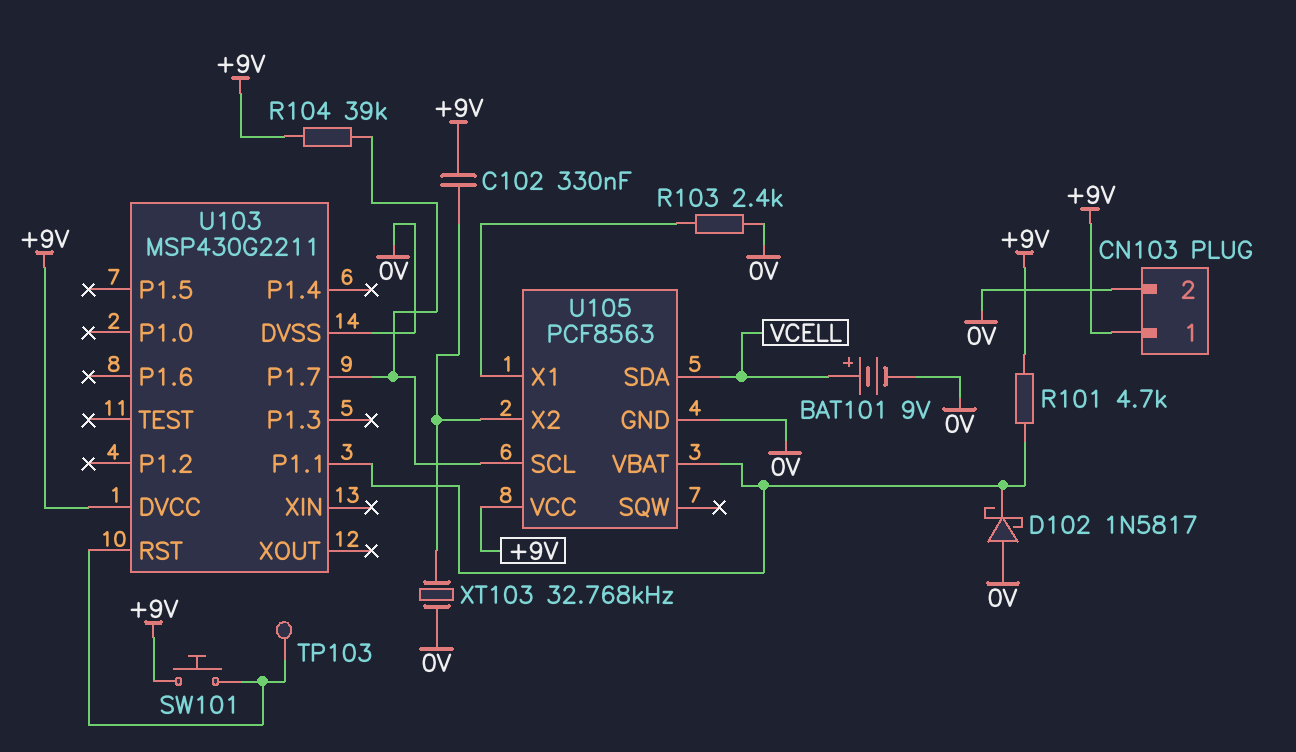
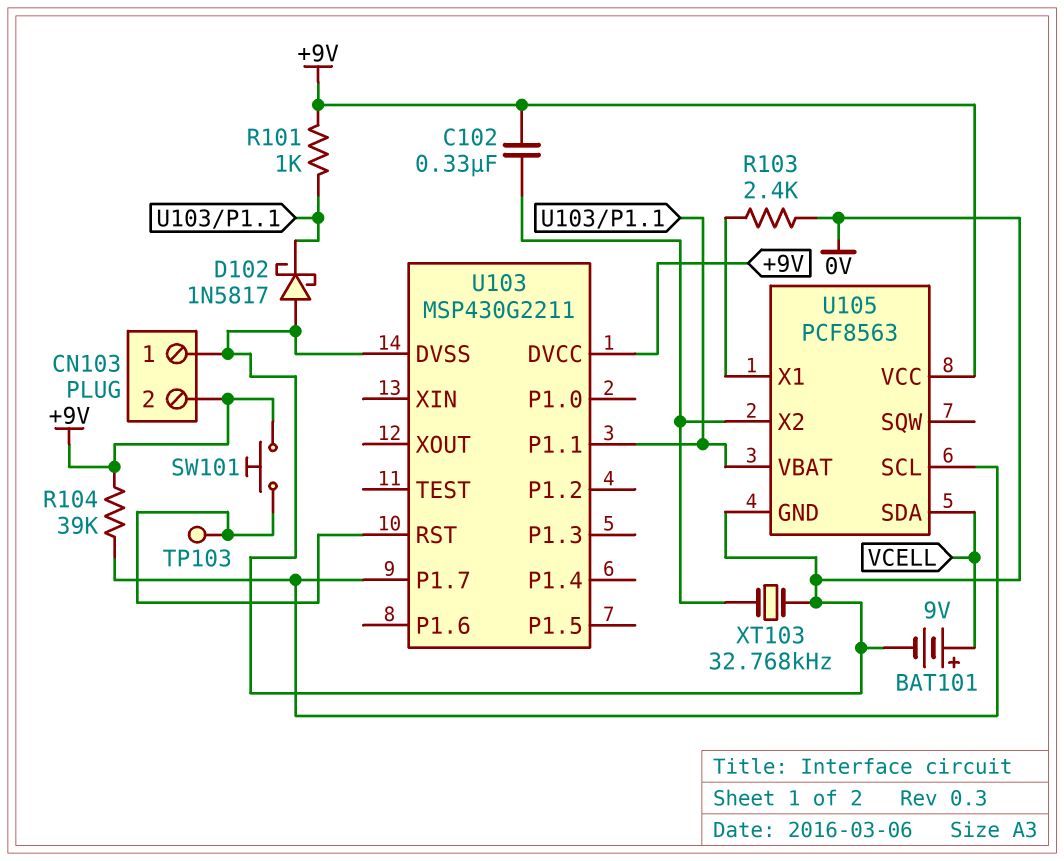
CN103 pin 1: +9V -> 0V
CN103 pin 2: 0V -> +9V
R101: 4.7k (+9V, U103/P1.1) -> 1k (+9V, U103/P1.1)

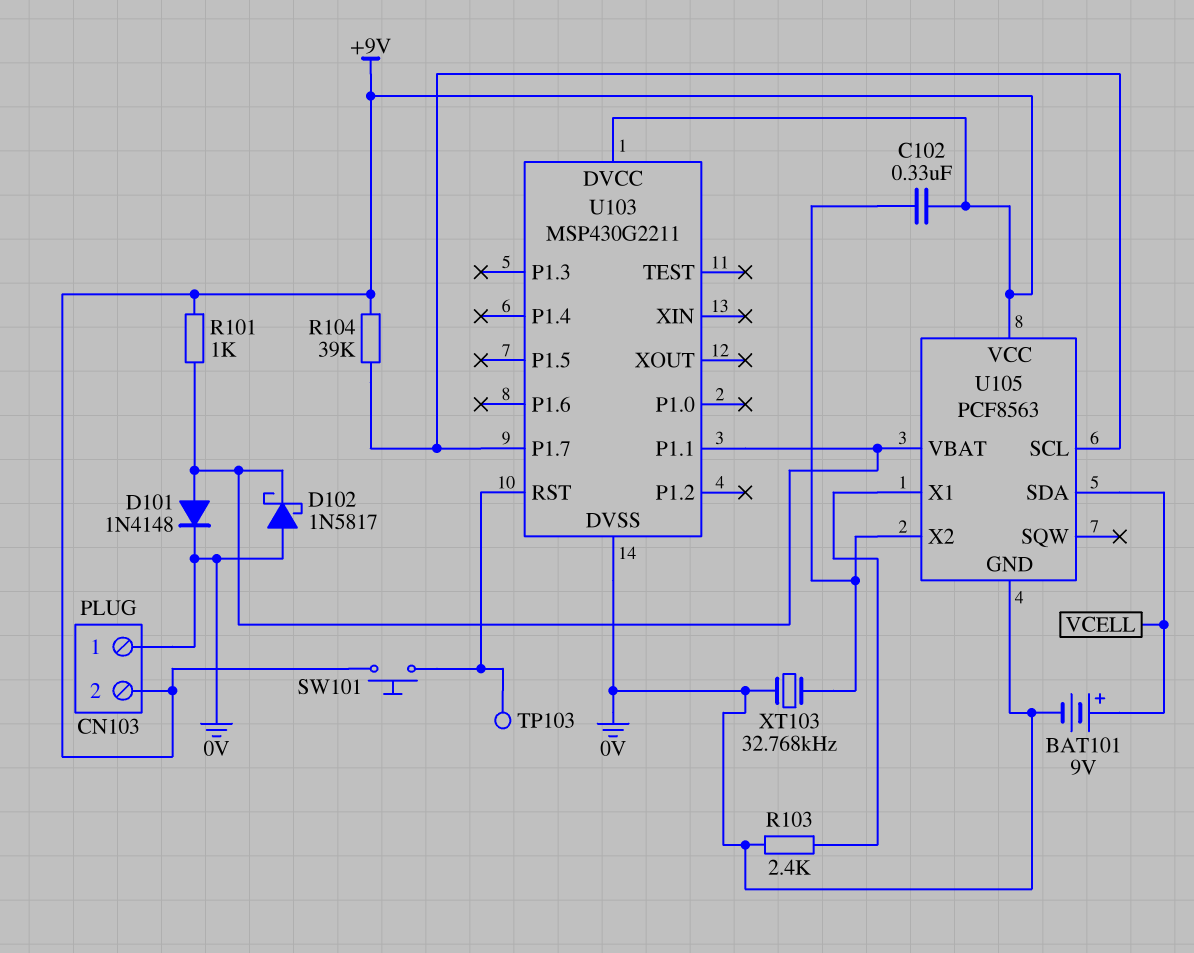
D101: none -> diode 1N4148 (A U103/P1.1, K 0V)

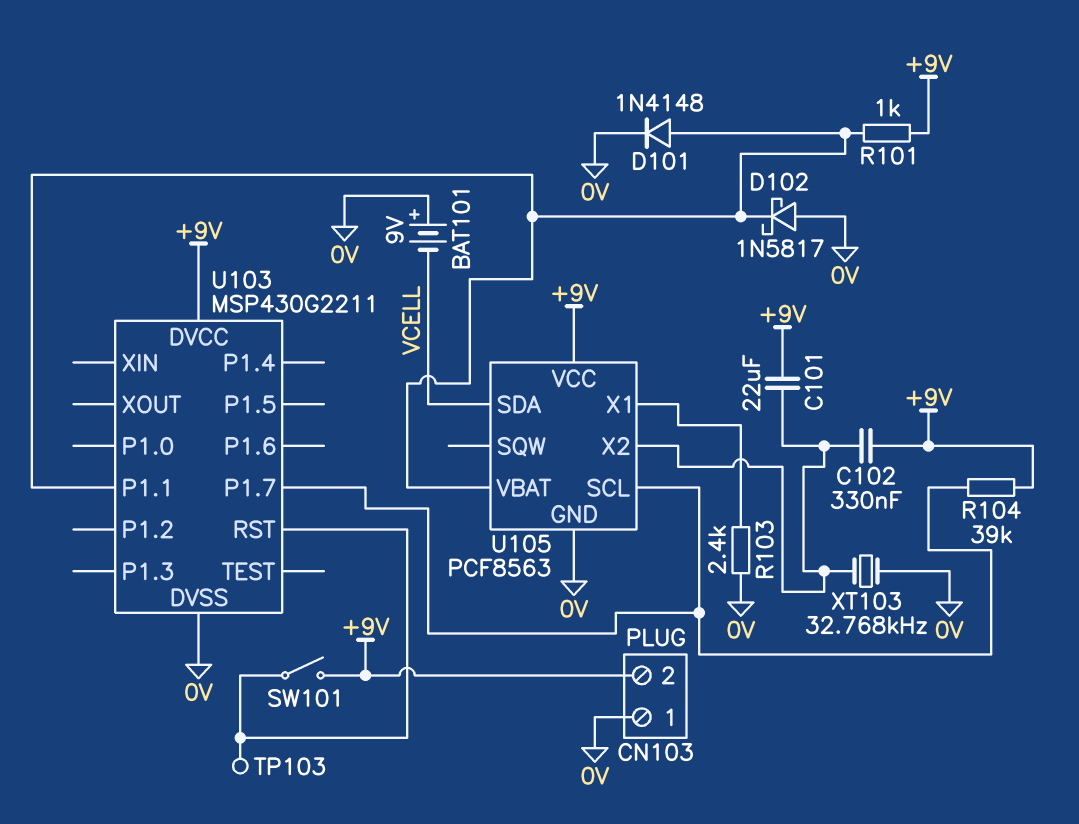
BAT101: 9V (plus VCELL, minus 0V) -> 9V (plus 0V, minus VCELL)
C101: none -> 22uF (+9V, U105/X2)
SW101: button (+9V, U103/RST) -> switch (+9V, U103/RST)

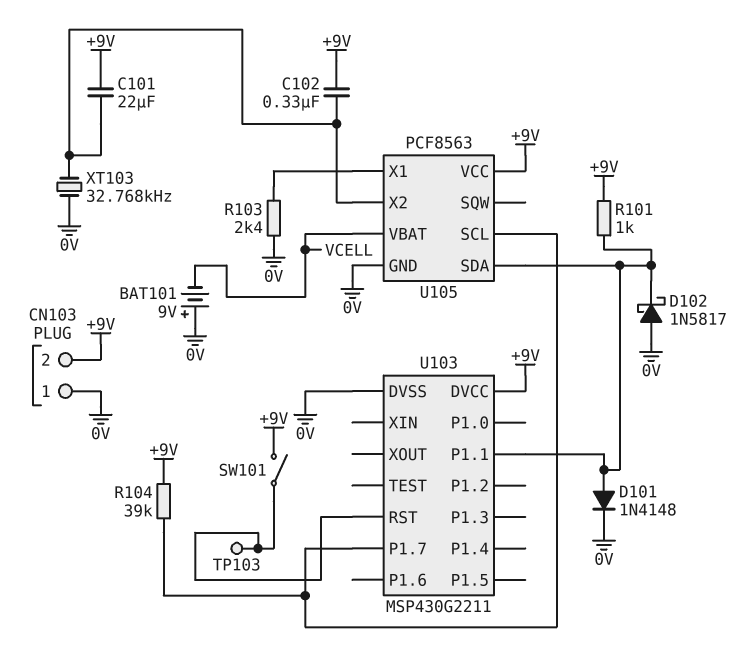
U105 pin SDA: VCELL -> U103/P1.1
U105 pin VBAT: U103/P1.1 -> VCELL

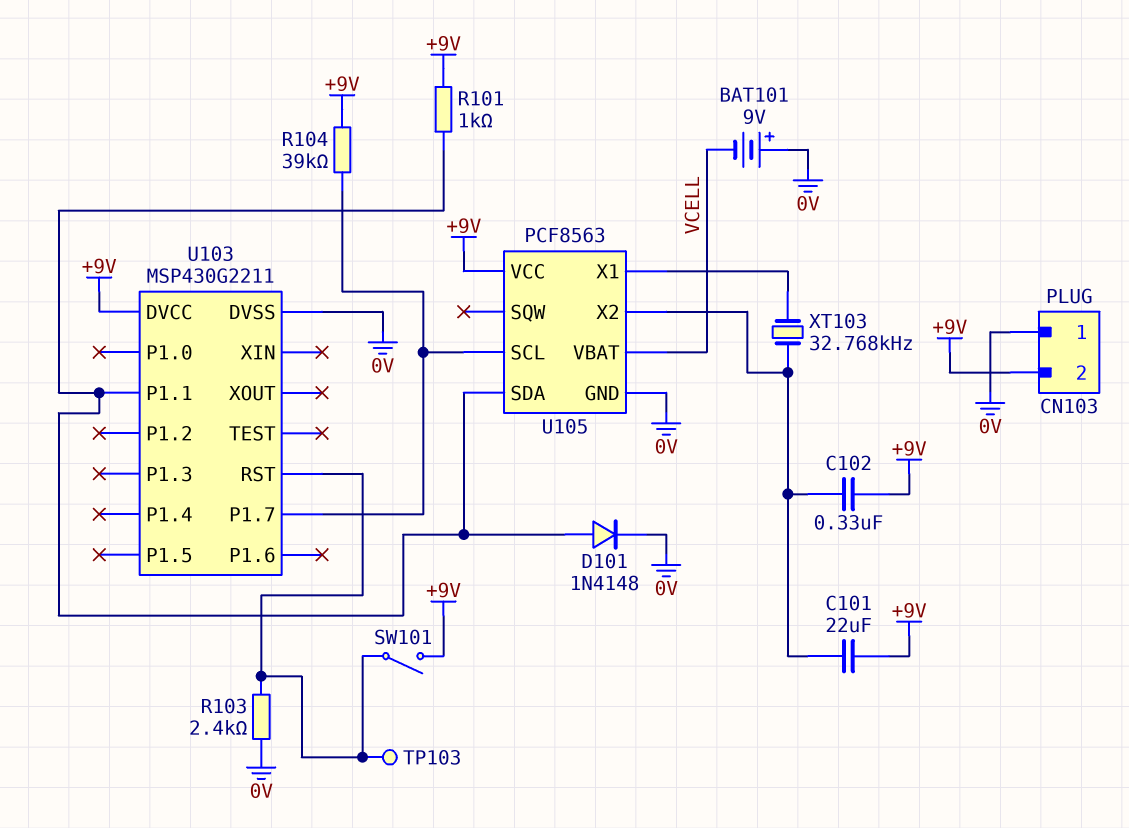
D102: schottky 1N5817 (A 0V, K U103/P1.1) -> none
R103: 2.4k (0V, U105/X1) -> 2.4k (0V, U103/RST)
XT103: 32.768kHz (0V, U105/X2) -> 32.768kHz (U105/X1, U105/X2)

